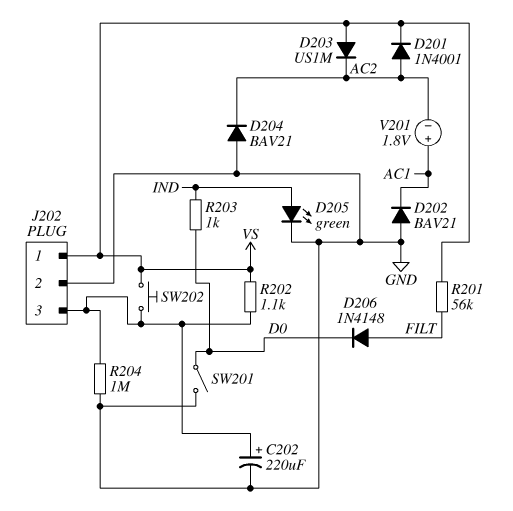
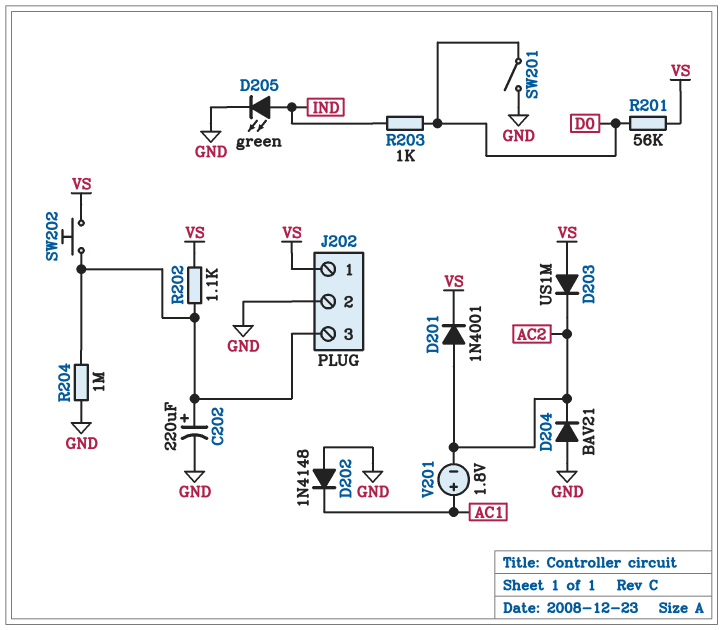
D202: diode BAV21 (A GND, K AC1) -> diode 1N4148 (A GND, K AC1)
D206: diode 1N4148 (A FILT, K D0) -> none
R201: 56k (FILT, VS) -> 56k (D0, VS)

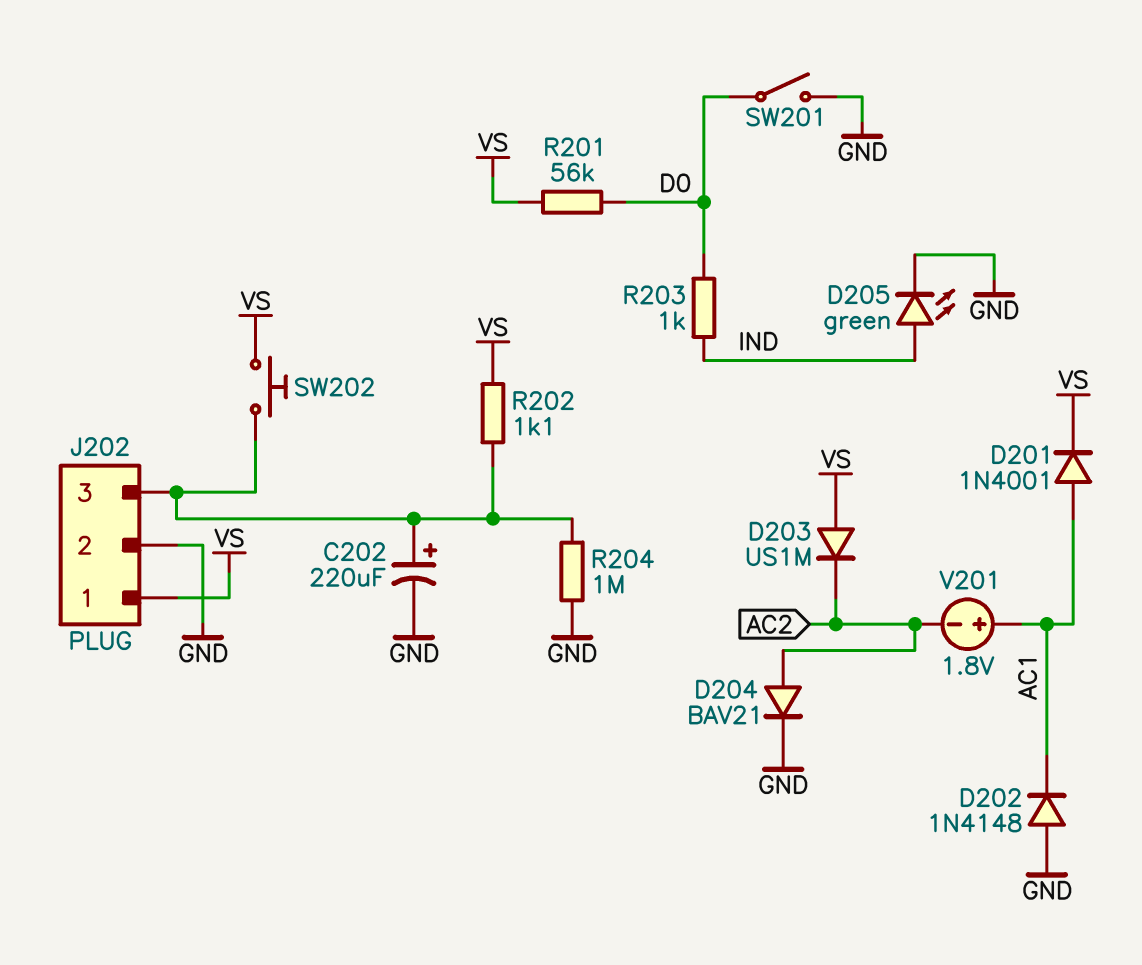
D201: diode 1N4001 (A AC2, K VS) -> diode 1N4001 (A AC1, K VS)
D204: diode BAV21 (A GND, K AC2) -> diode BAV21 (A AC2, K GND)

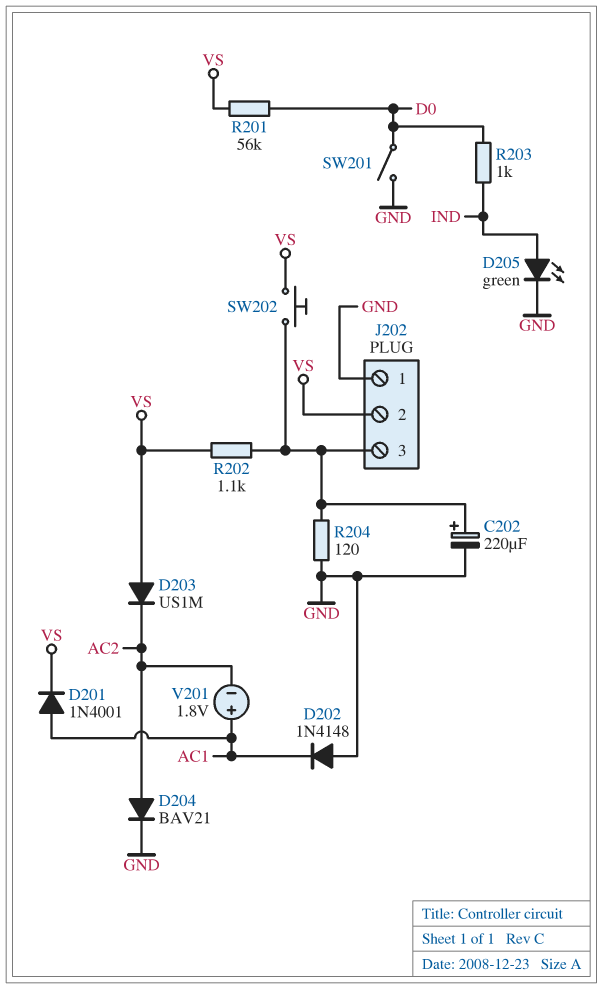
J202 pin 1: VS -> GND
J202 pin 2: GND -> VS
R204: 1M (GND, J202/3) -> 120 (GND, J202/3)

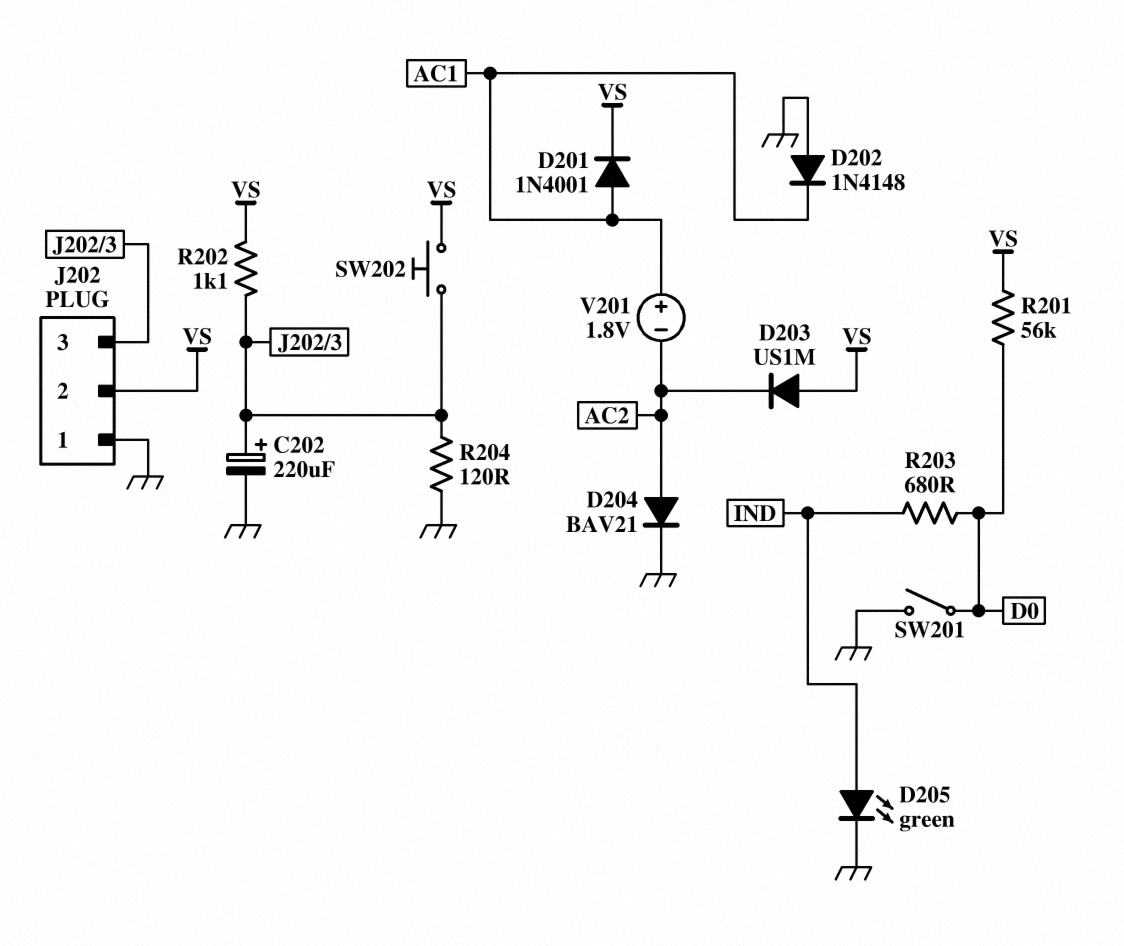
R203: 1k (D0, IND) -> 680 (D0, IND)

